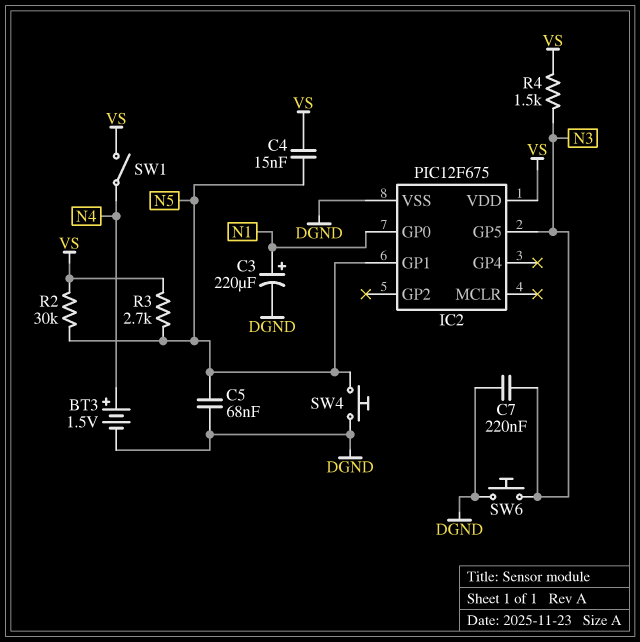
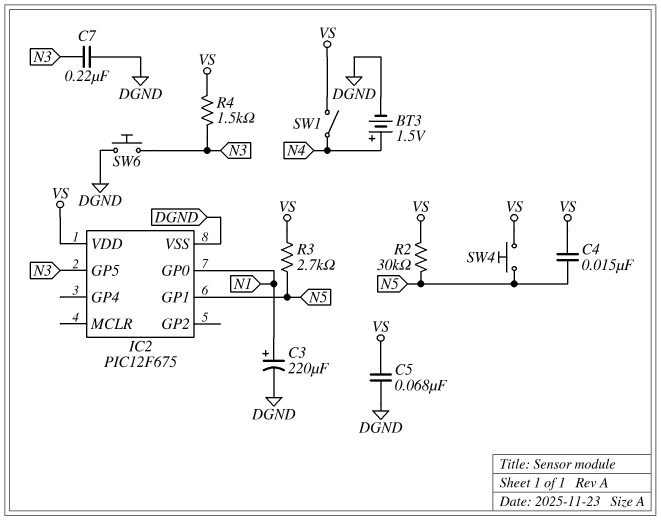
C5: 68nF (DGND, N5) -> 68nF (DGND, VS)
SW4: button (DGND, N5) -> button (N5, VS)

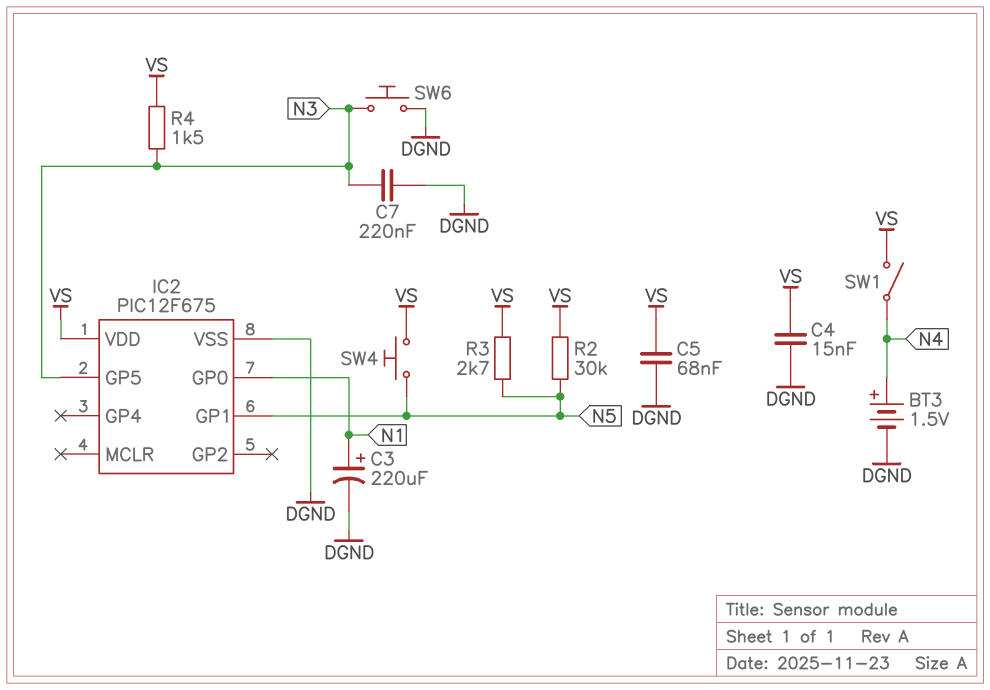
C4: 15nF (N5, VS) -> 15nF (DGND, VS)

